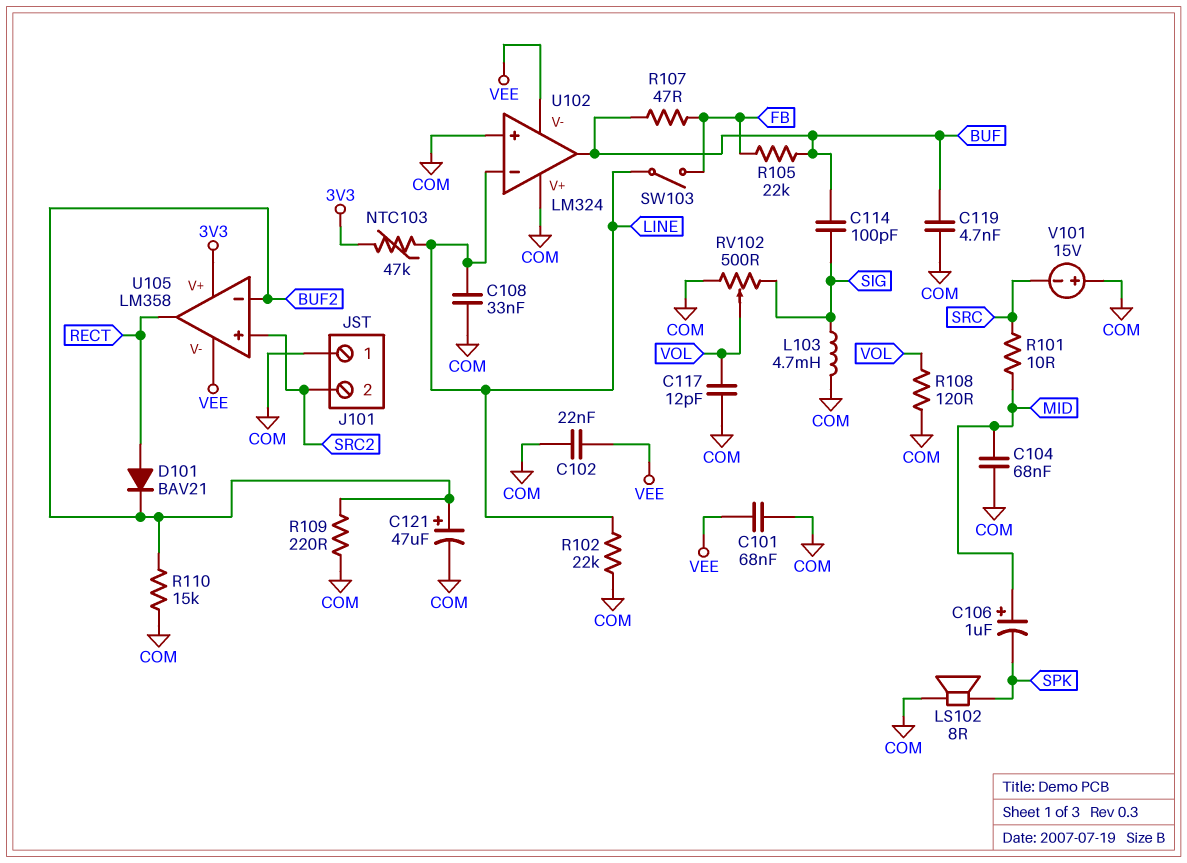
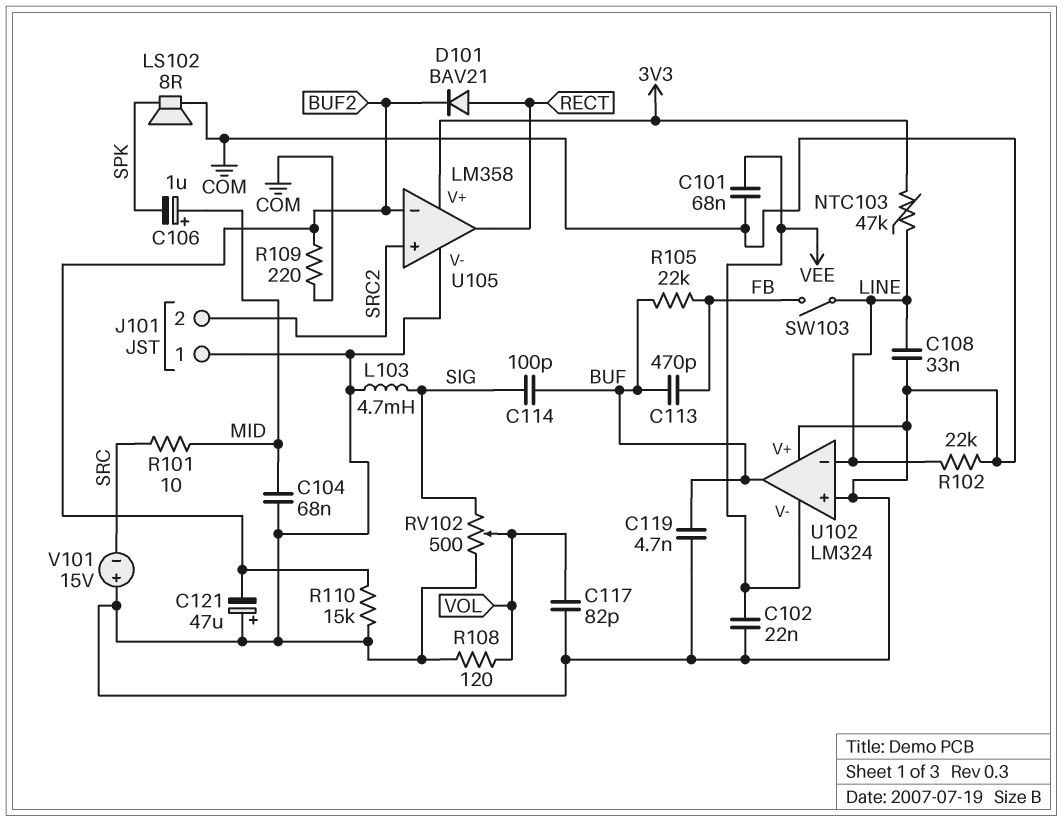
C113: none -> 470pF (BUF, FB)
C117: 12pF (COM, VOL) -> 82pF (COM, VOL)
C121: 47uF (plus BUF2, minus COM) -> 47uF (plus COM, minus BUF2)
R107: 47 (BUF, FB) -> none
U105 pin V-: VEE -> COM

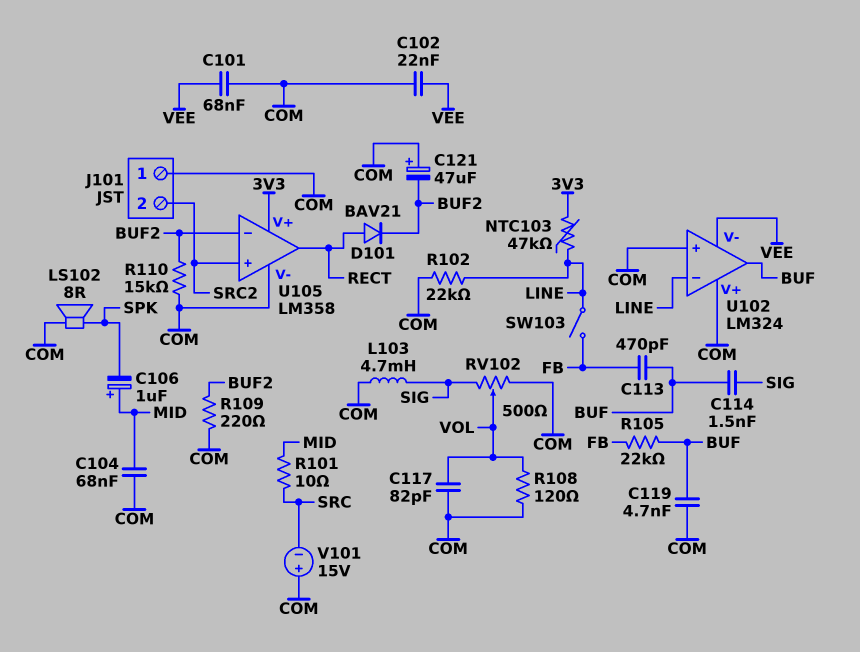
C108: 33nF (COM, LINE) -> none
C114: 100pF (BUF, SIG) -> 1.5nF (BUF, SIG)

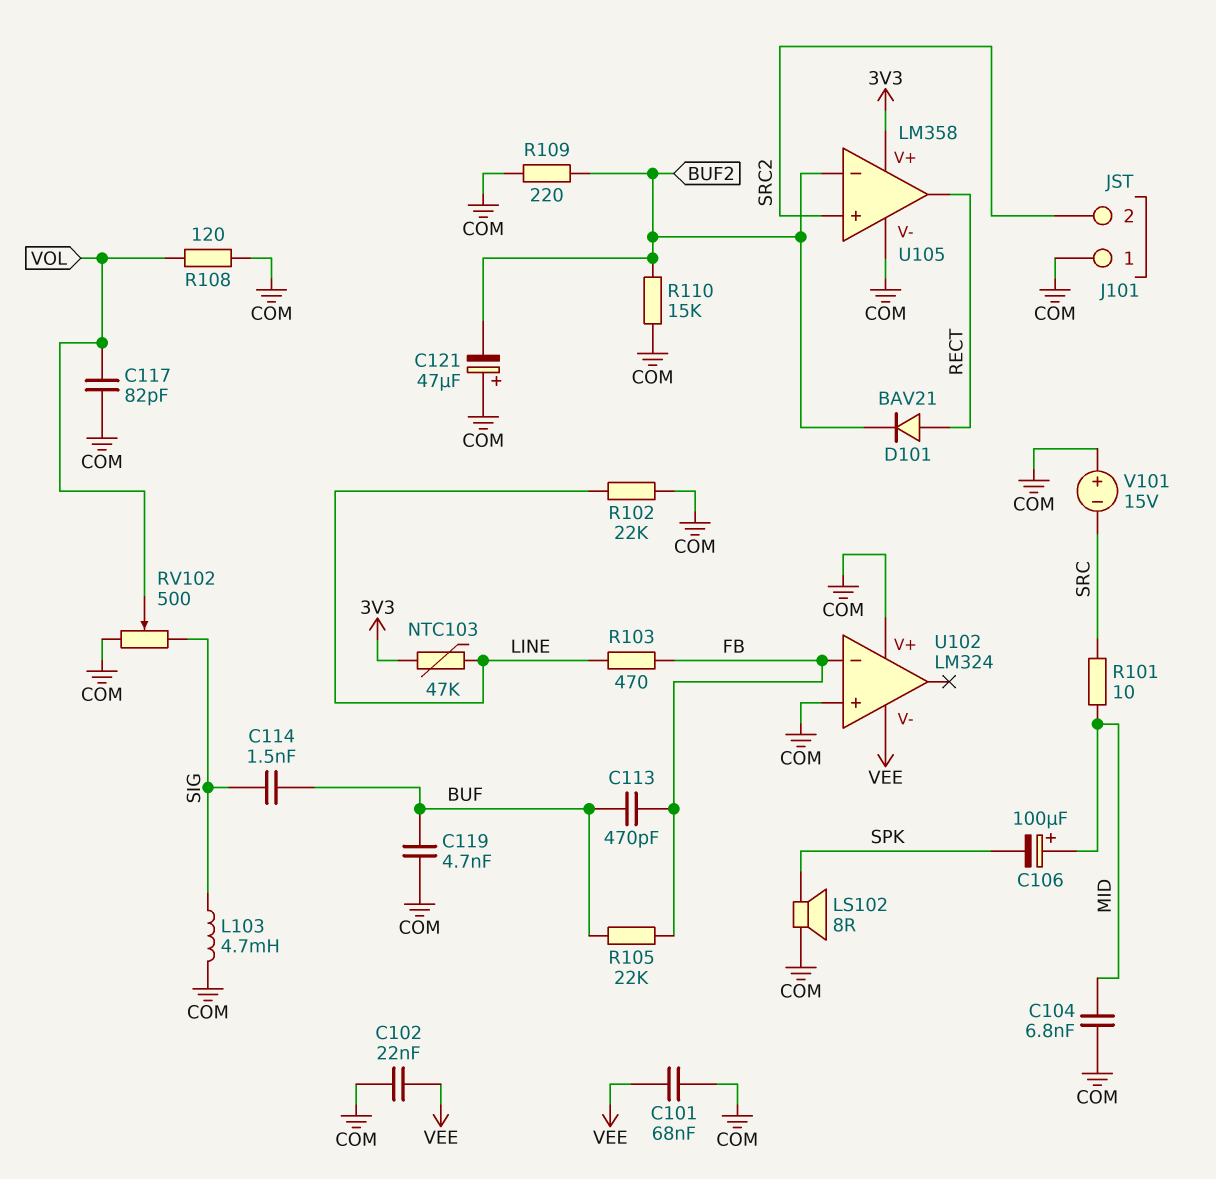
C104: 68nF (COM, MID) -> 6.8nF (COM, MID)
C106: 1uF (plus MID, minus SPK) -> 100uF (plus MID, minus SPK)
R103: none -> 470 (FB, LINE)
SW103: switch (FB, LINE) -> none
U102 pin in-: LINE -> FB
U102 pin out: BUF -> none

